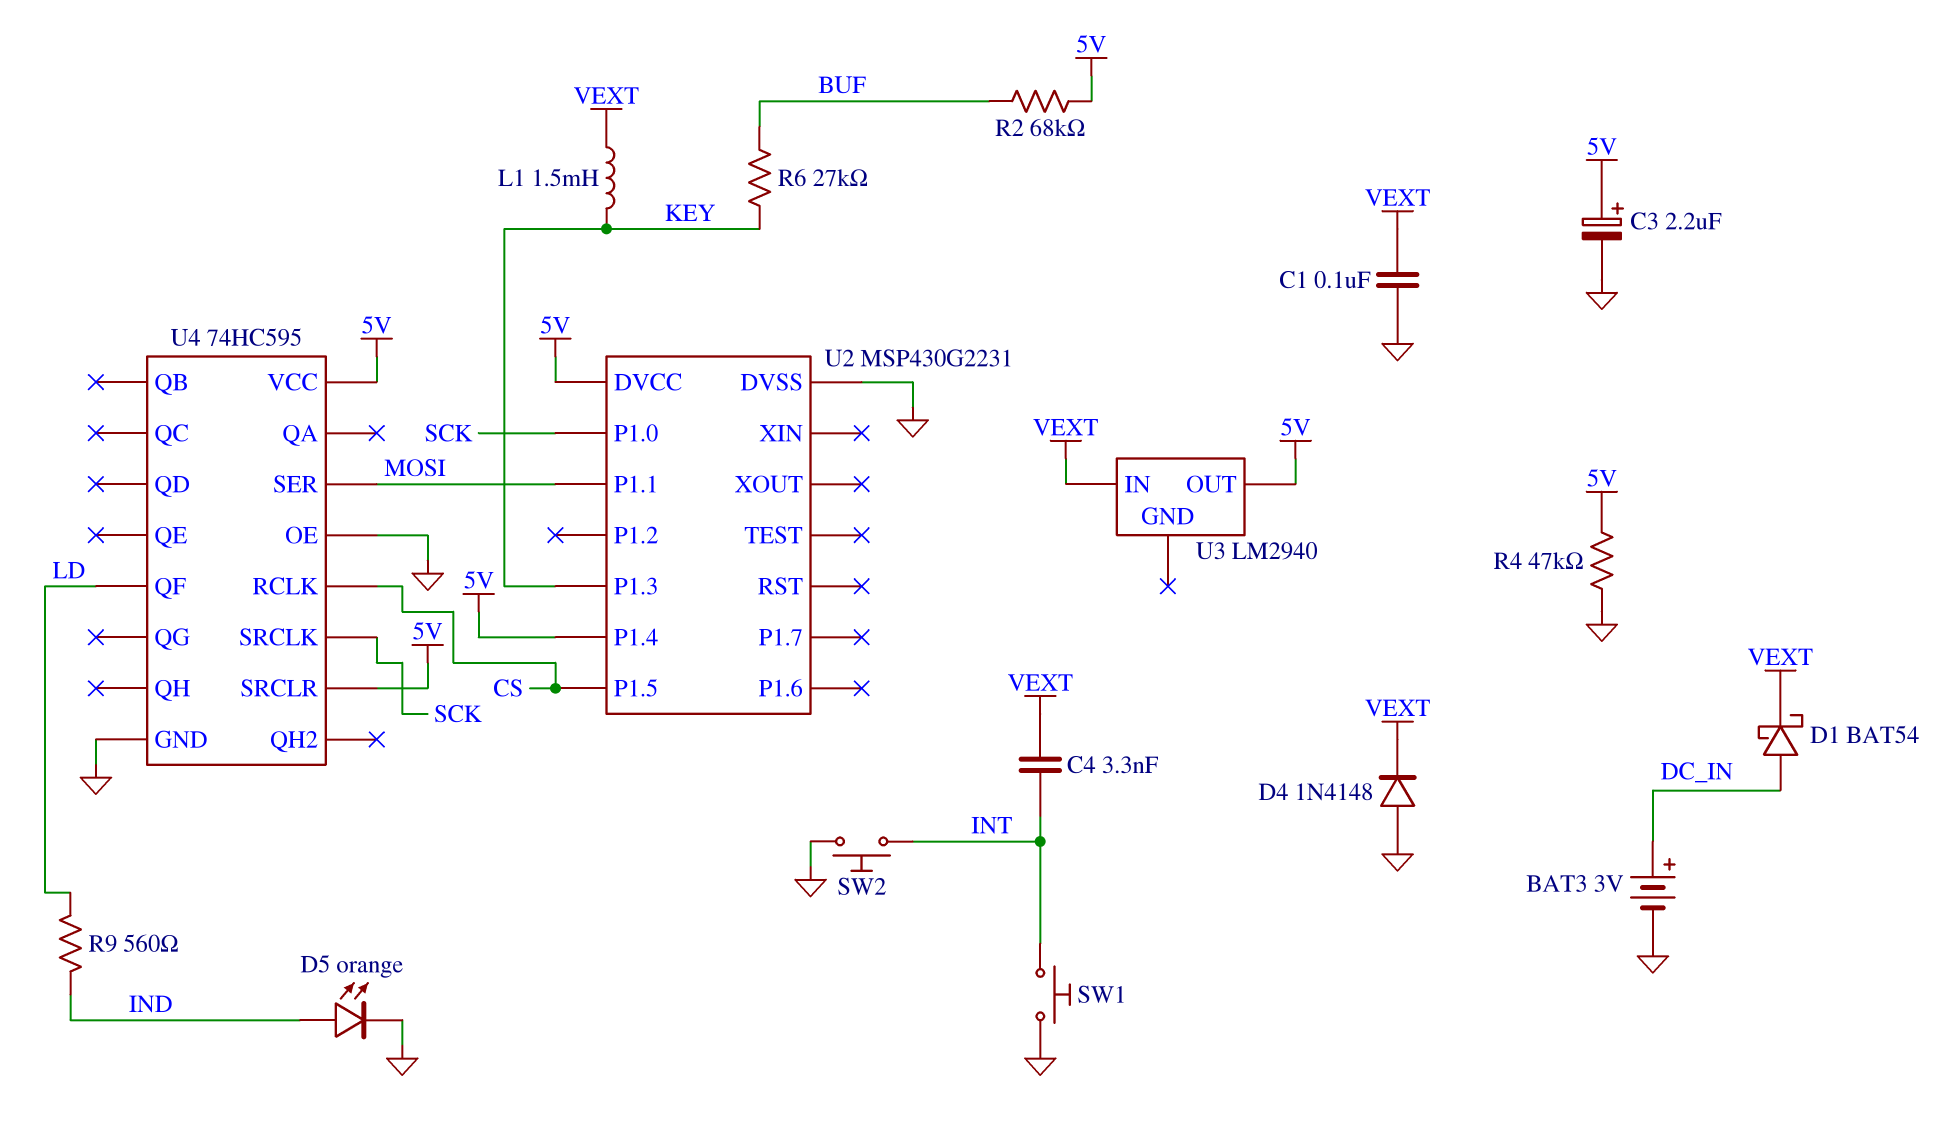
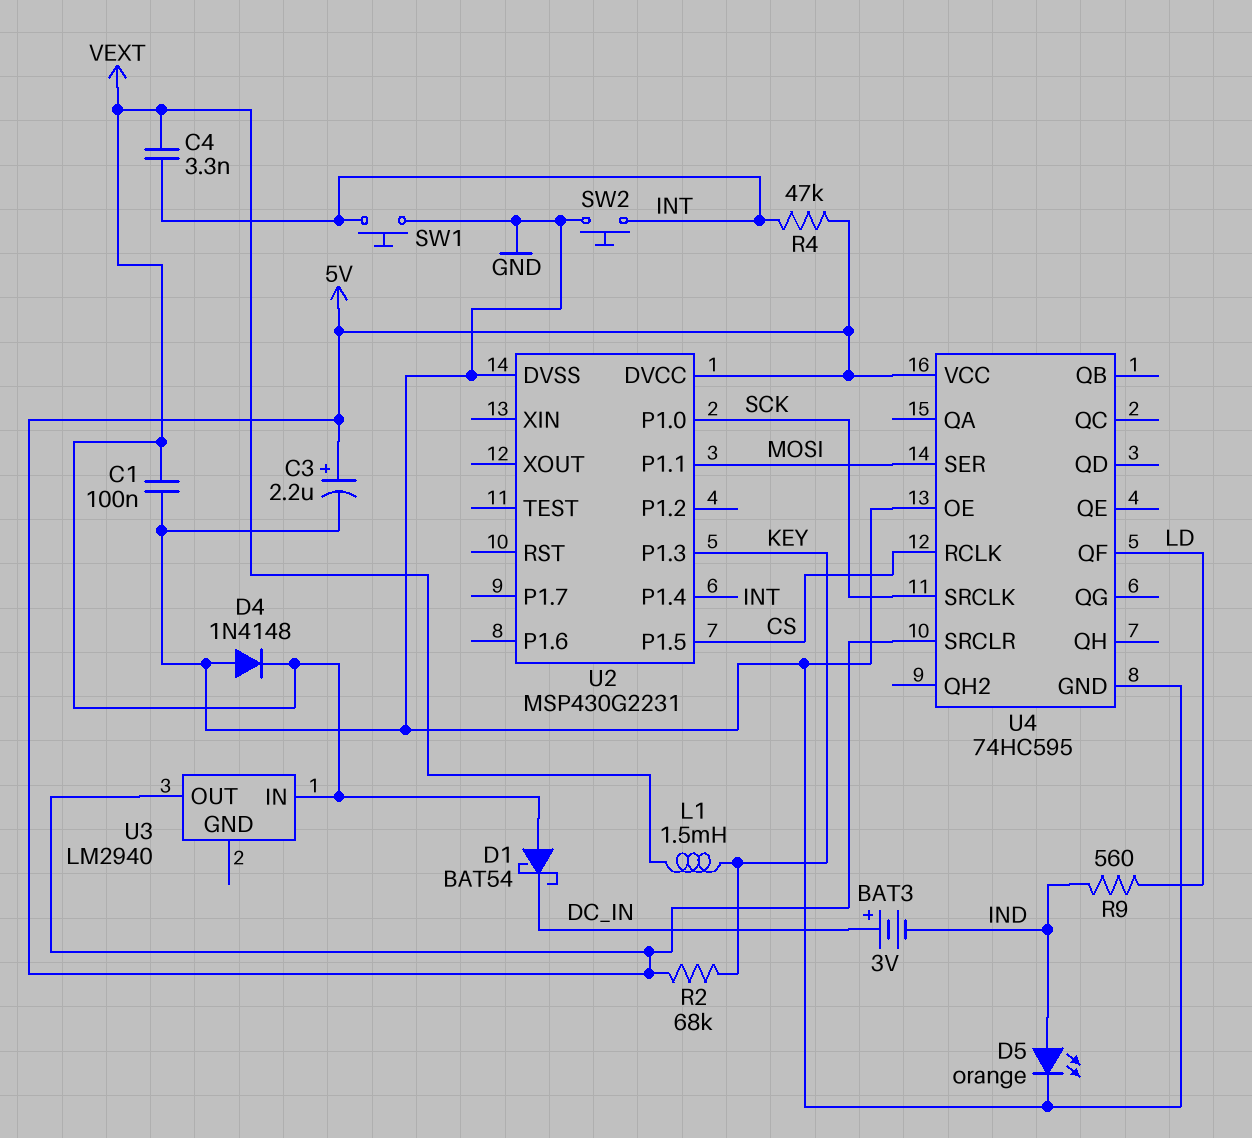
BAT3: 3V (plus DC_IN, minus GND) -> 3V (plus DC_IN, minus IND)
D1: schottky BAT54 (A DC_IN, K VEXT) -> schottky BAT54 (A VEXT, K DC_IN)
R2: 68k (5V, BUF) -> 68k (5V, KEY)
R4: 47k (5V, GND) -> 47k (5V, INT)
R6: 27k (BUF, KEY) -> none
U2 pin P1.4: 5V -> INT

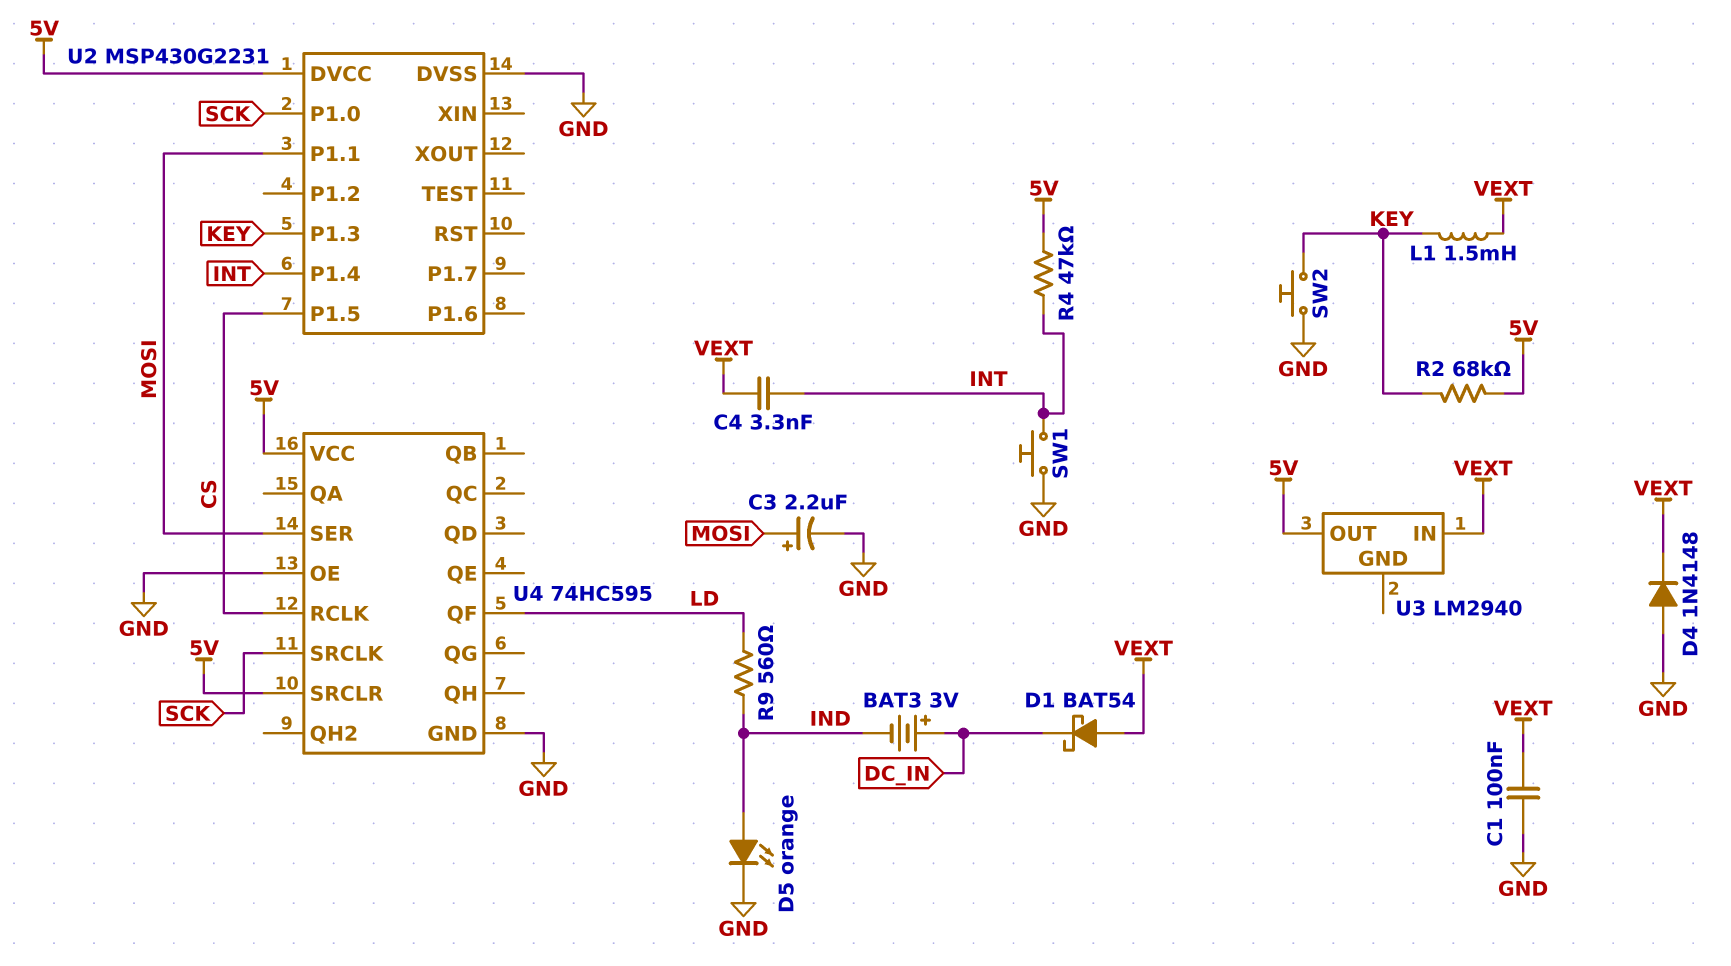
C3: 2.2uF (plus 5V, minus GND) -> 2.2uF (plus MOSI, minus GND)
SW2: button (GND, INT) -> button (GND, KEY)

